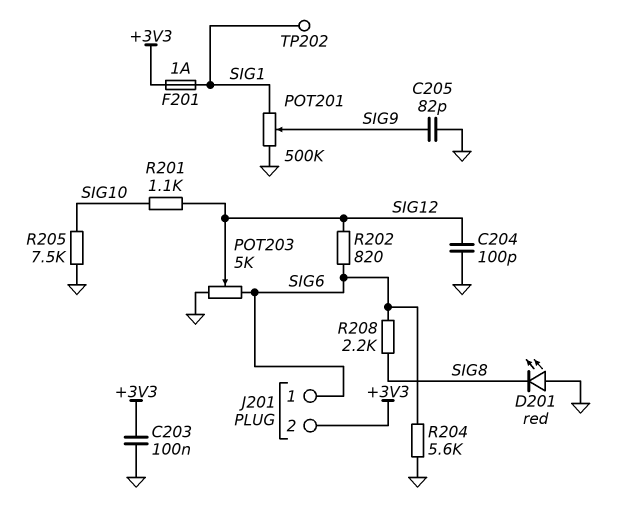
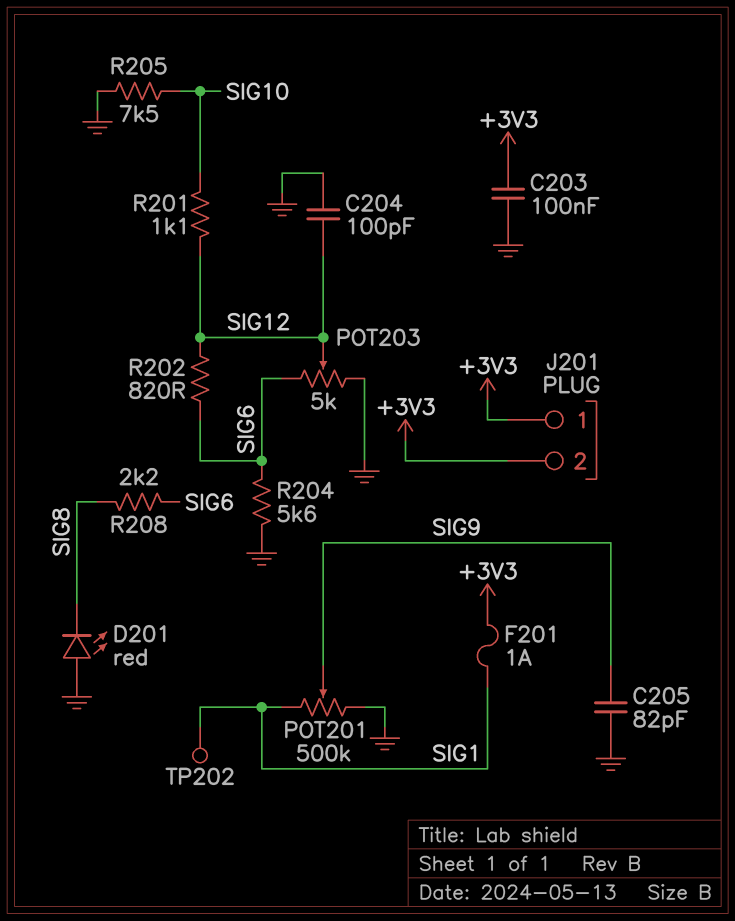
J201 pin 1: SIG6 -> +3V3

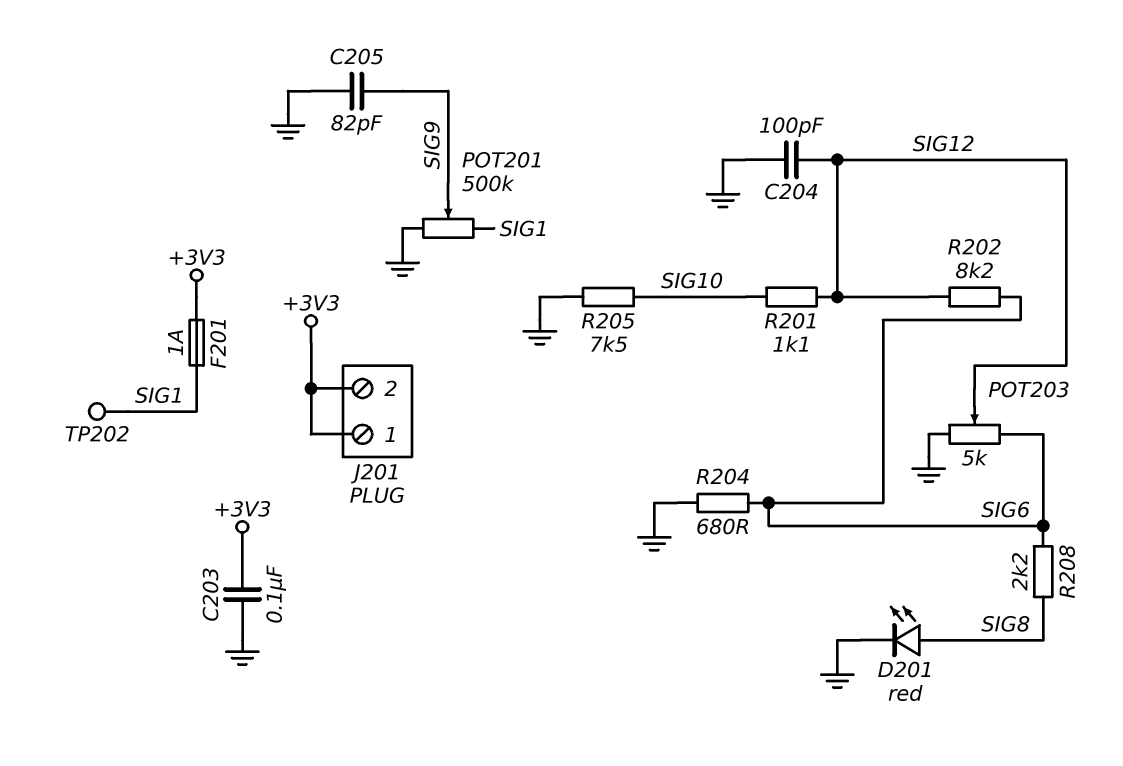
D201: LED red (A GND, K SIG8) -> LED red (A SIG8, K GND)
R202: 820 (SIG6, SIG12) -> 8.2k (SIG6, SIG12)
R204: 5.6k (GND, SIG6) -> 680 (GND, SIG6)

